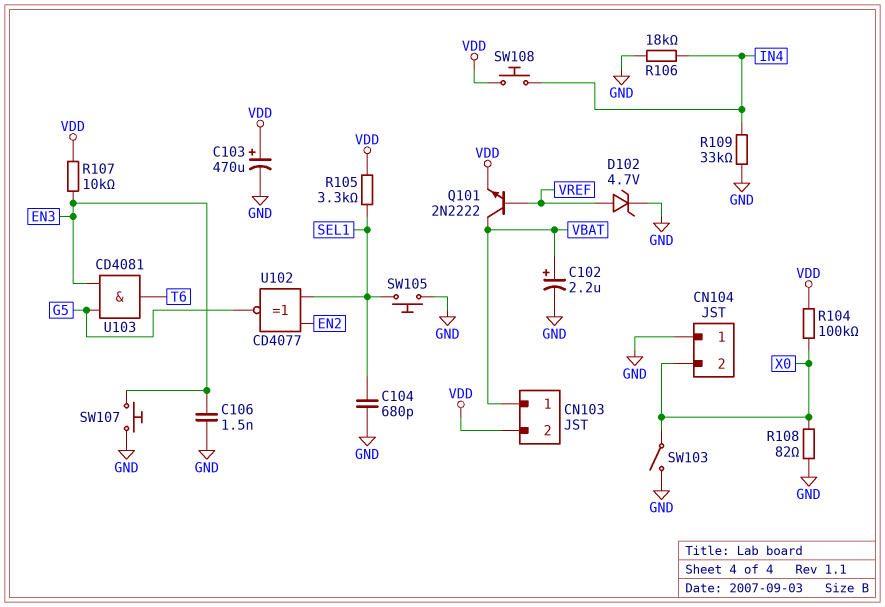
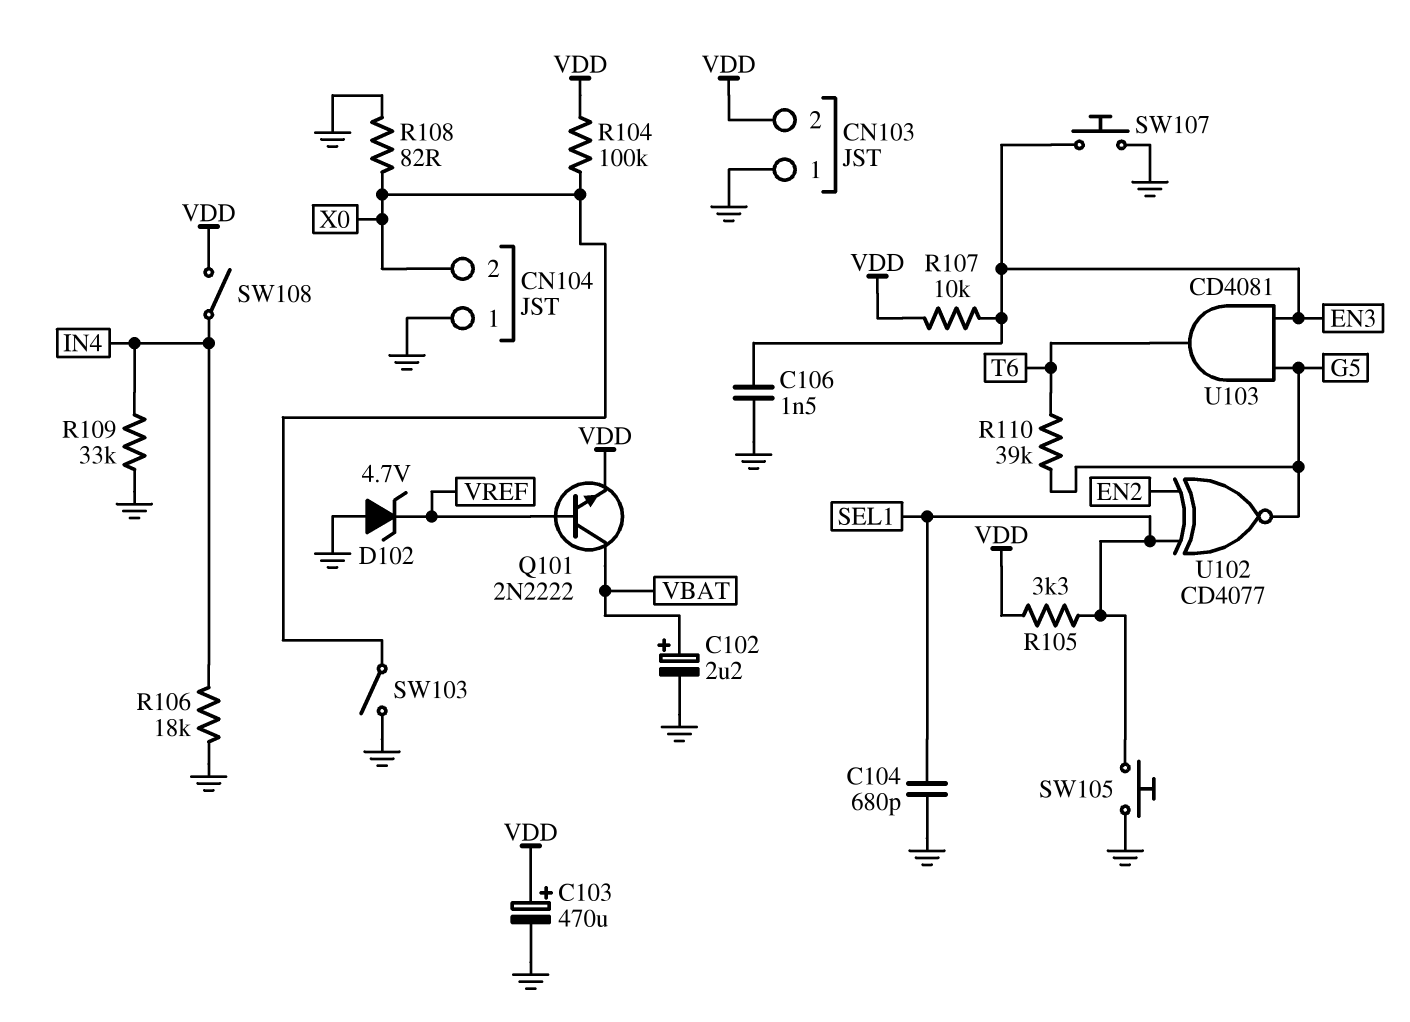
CN103 pin 1: VBAT -> GND
D102: zener 4.7V (A VREF, K GND) -> zener 4.7V (A GND, K VREF)
R110: none -> 39k (G5, T6)
SW108: button (IN4, VDD) -> switch (IN4, VDD)

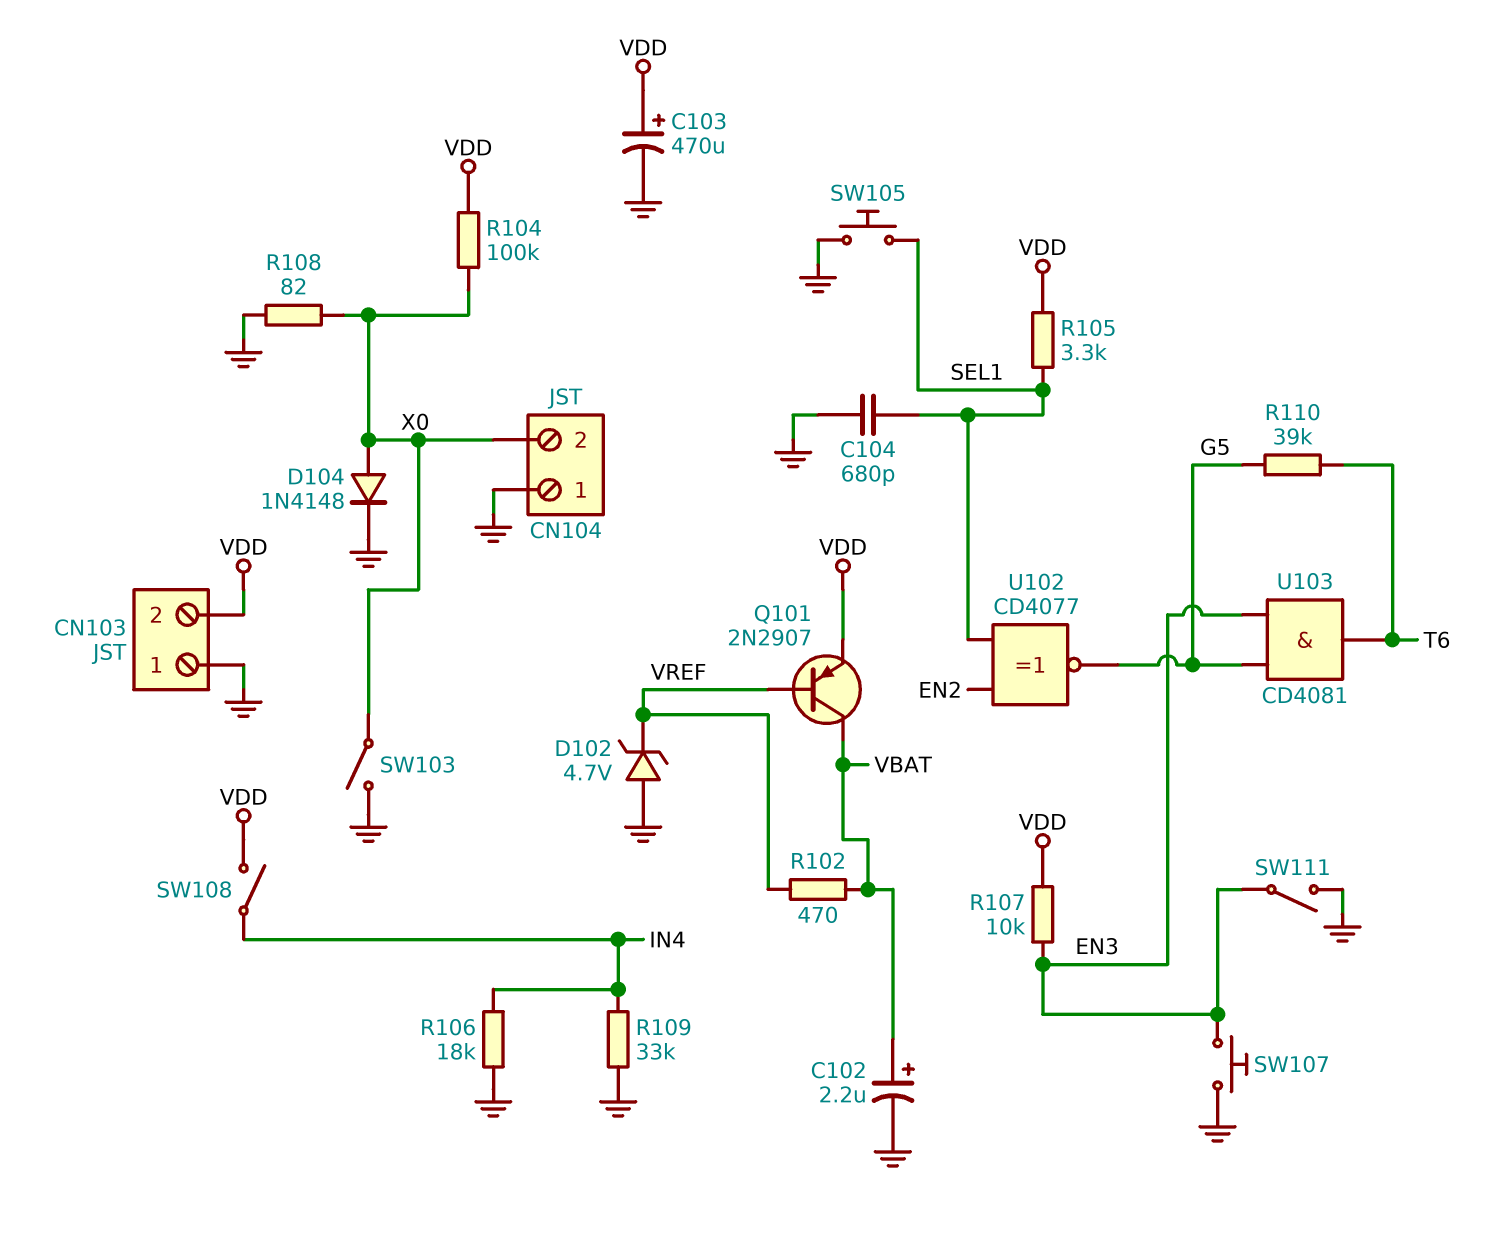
C106: 1.5nF (EN3, GND) -> none
D104: none -> diode 1N4148 (A X0, K GND)
Q101: NPN 2N2222 (B VREF, C VBAT, E VDD) -> PNP 2N2907 (B VREF, C VBAT, E VDD)
R102: none -> 470 (VBAT, VREF)
SW111: none -> switch (EN3, GND)

